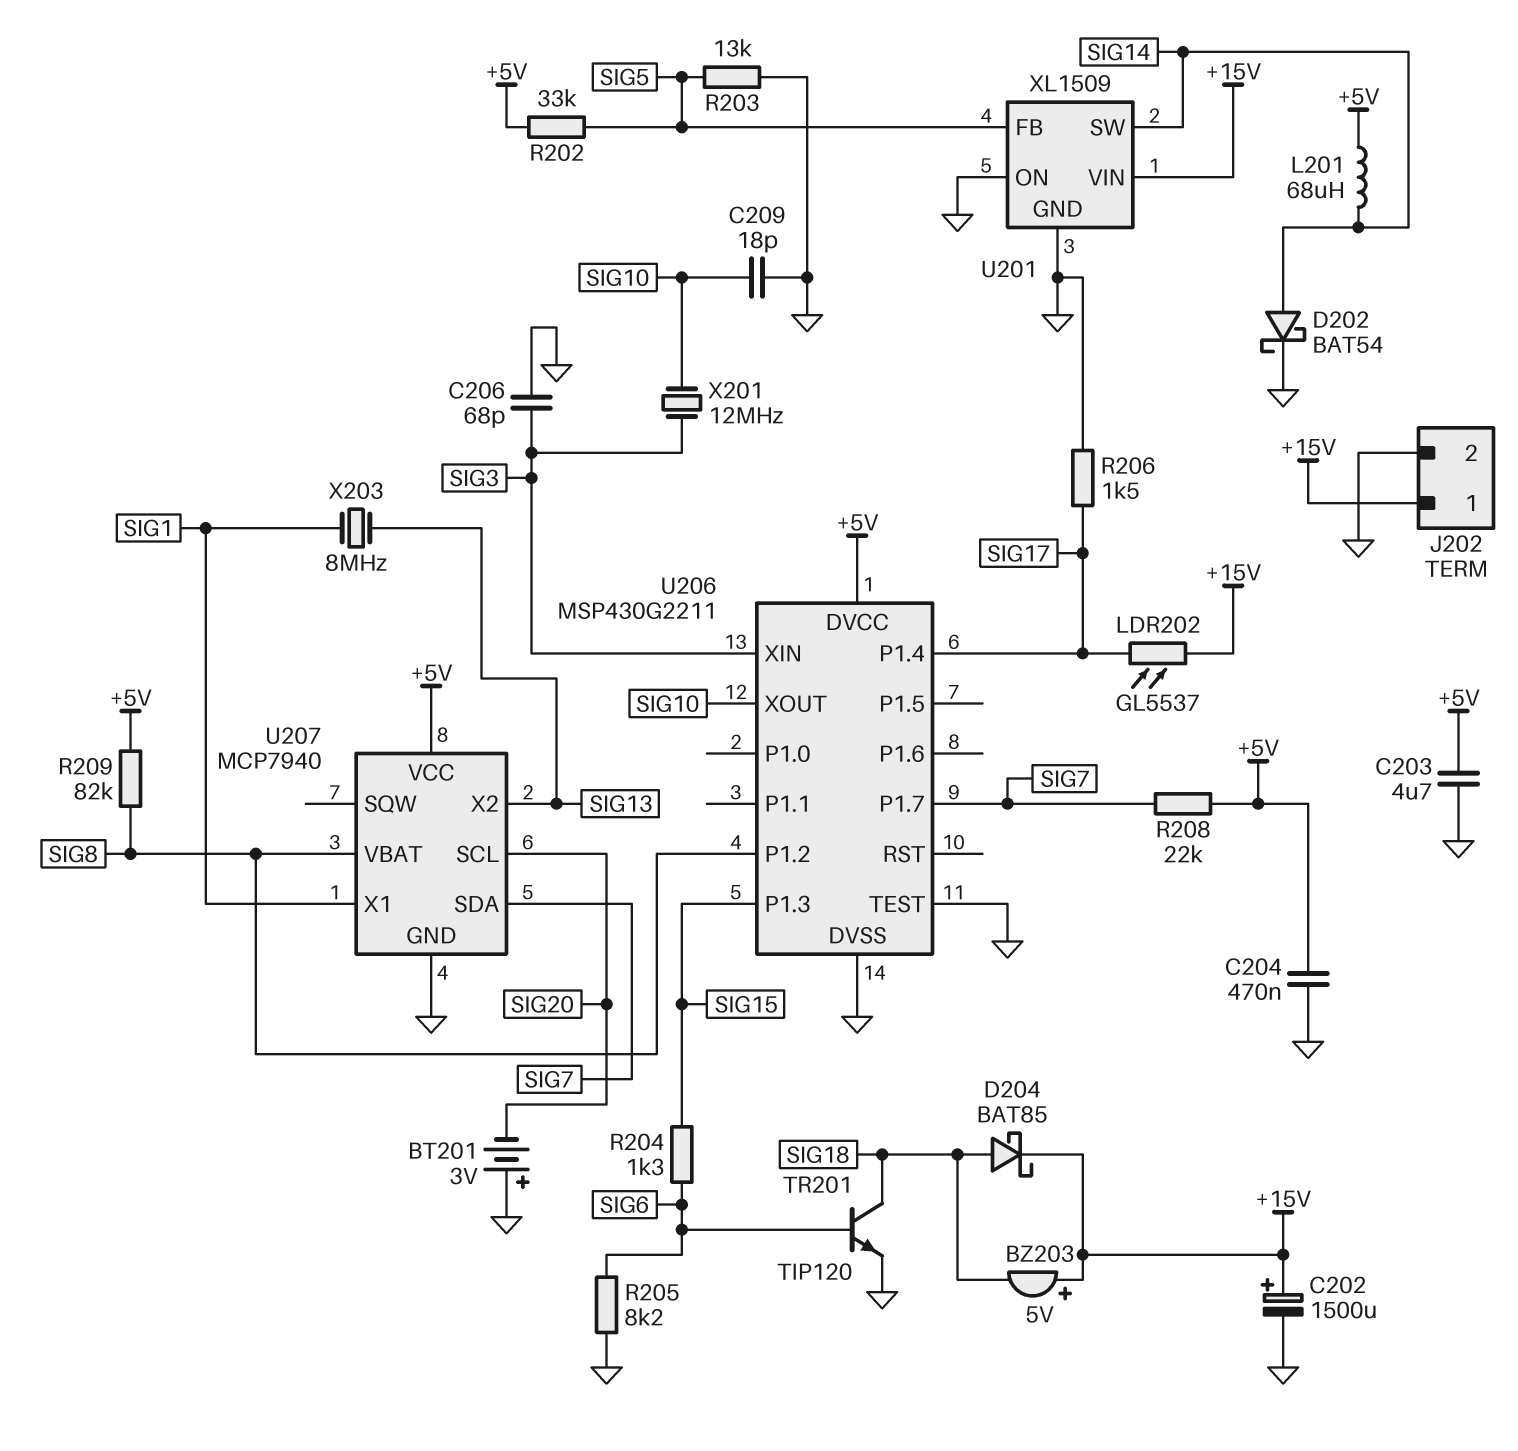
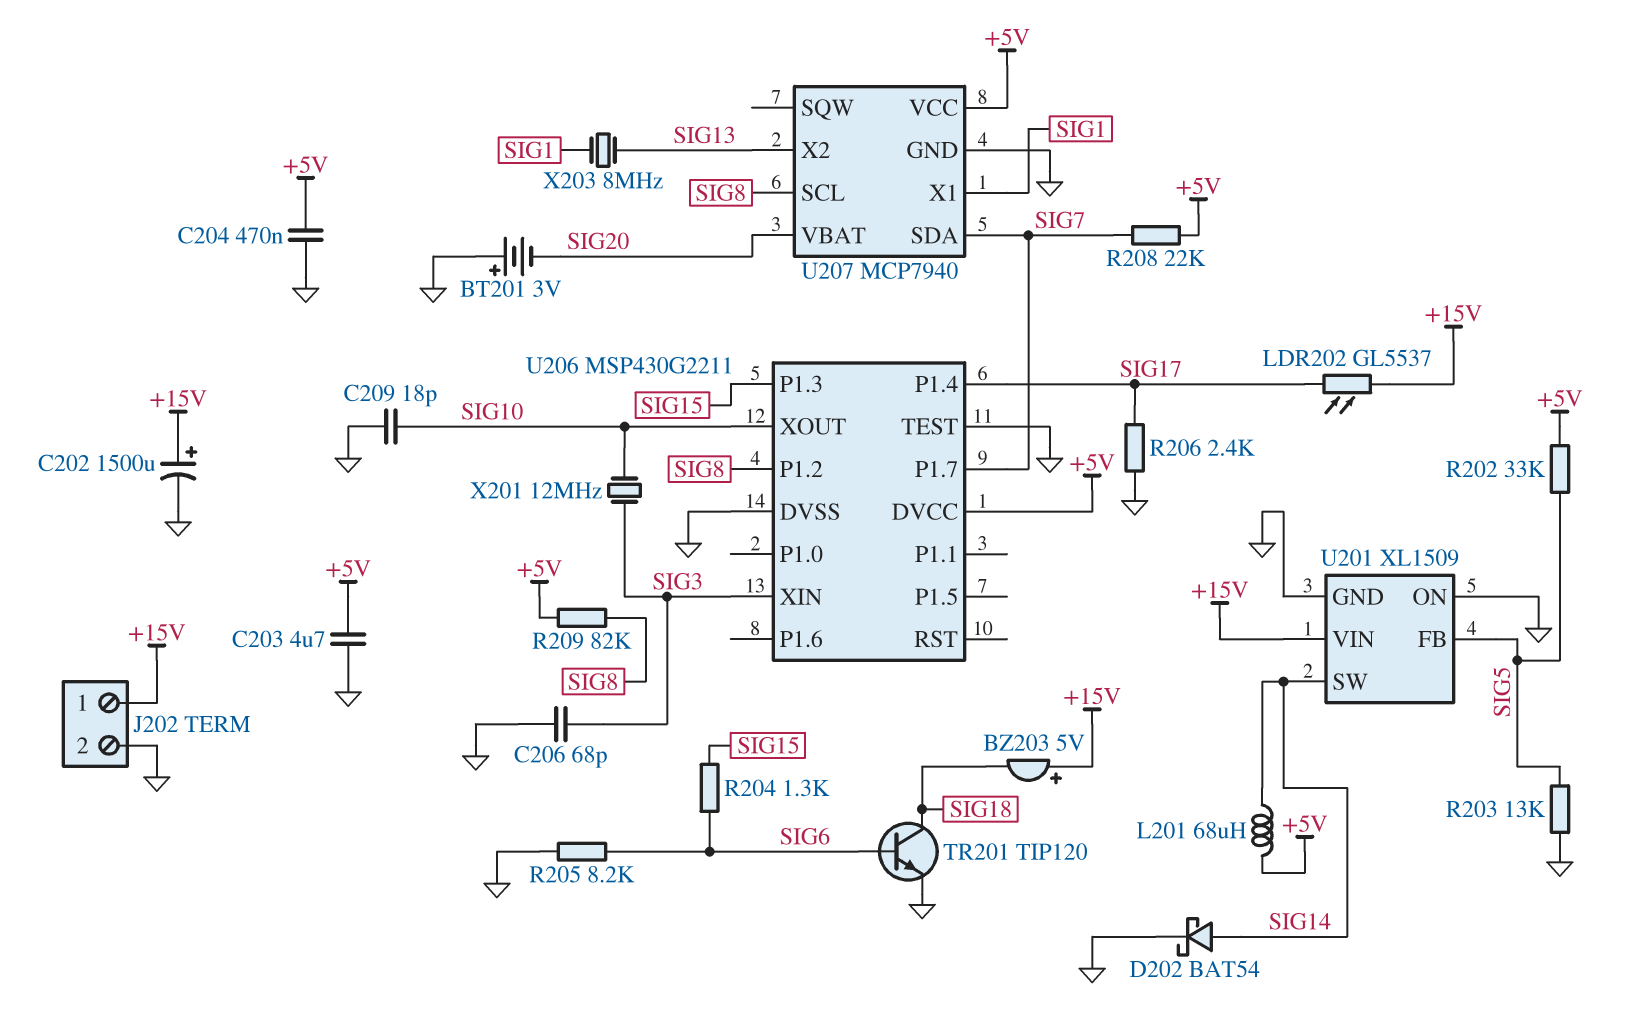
D204: schottky BAT85 (A SIG18, K +15V) -> none
R206: 1.5k (GND, SIG17) -> 2.4k (GND, SIG17)
U207 pin SCL: SIG20 -> SIG8
U207 pin VBAT: SIG8 -> SIG20

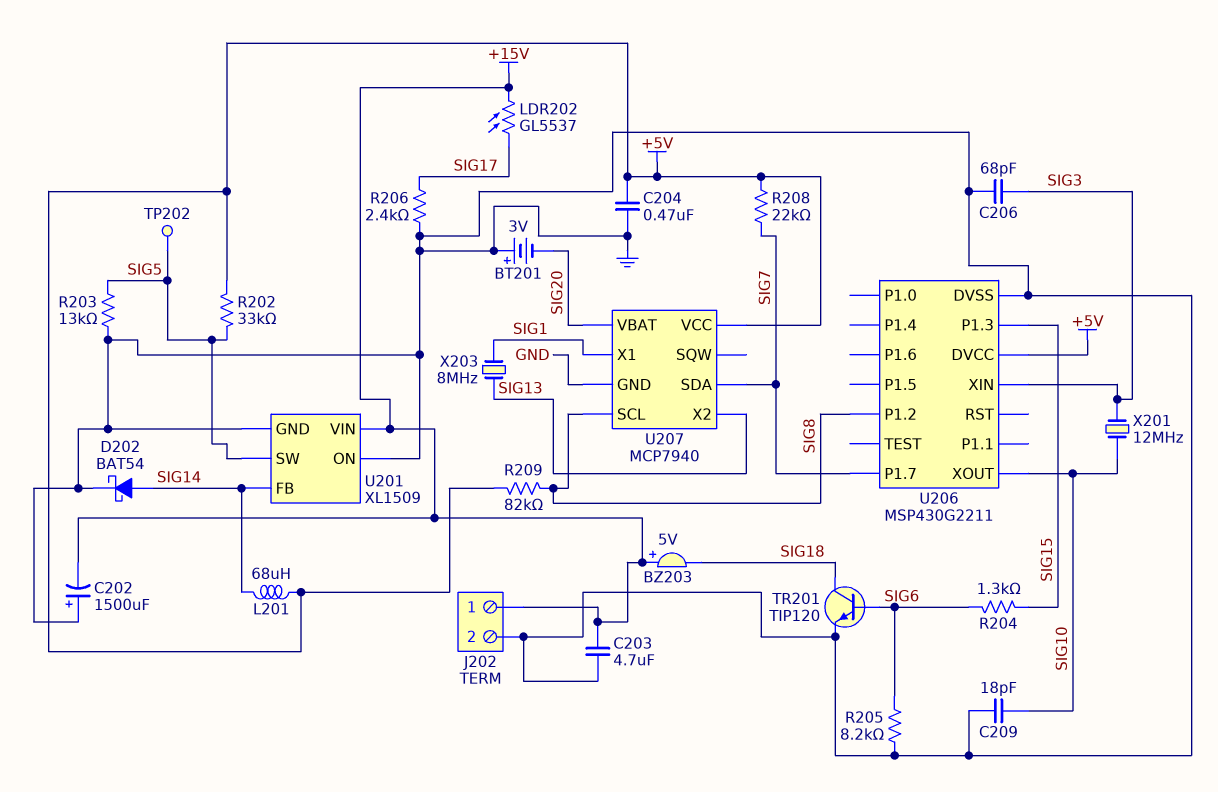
C202: 1500uF (plus +15V, minus GND) -> 1500uF (plus GND, minus +15V)
C203: 4.7uF (+5V, GND) -> 4.7uF (+15V, GND)
TP202: none -> test point (SIG5)
U201 pin FB: SIG5 -> SIG14
U201 pin SW: SIG14 -> SIG5
U206 pin P1.4: SIG17 -> none
U206 pin TEST: GND -> none

